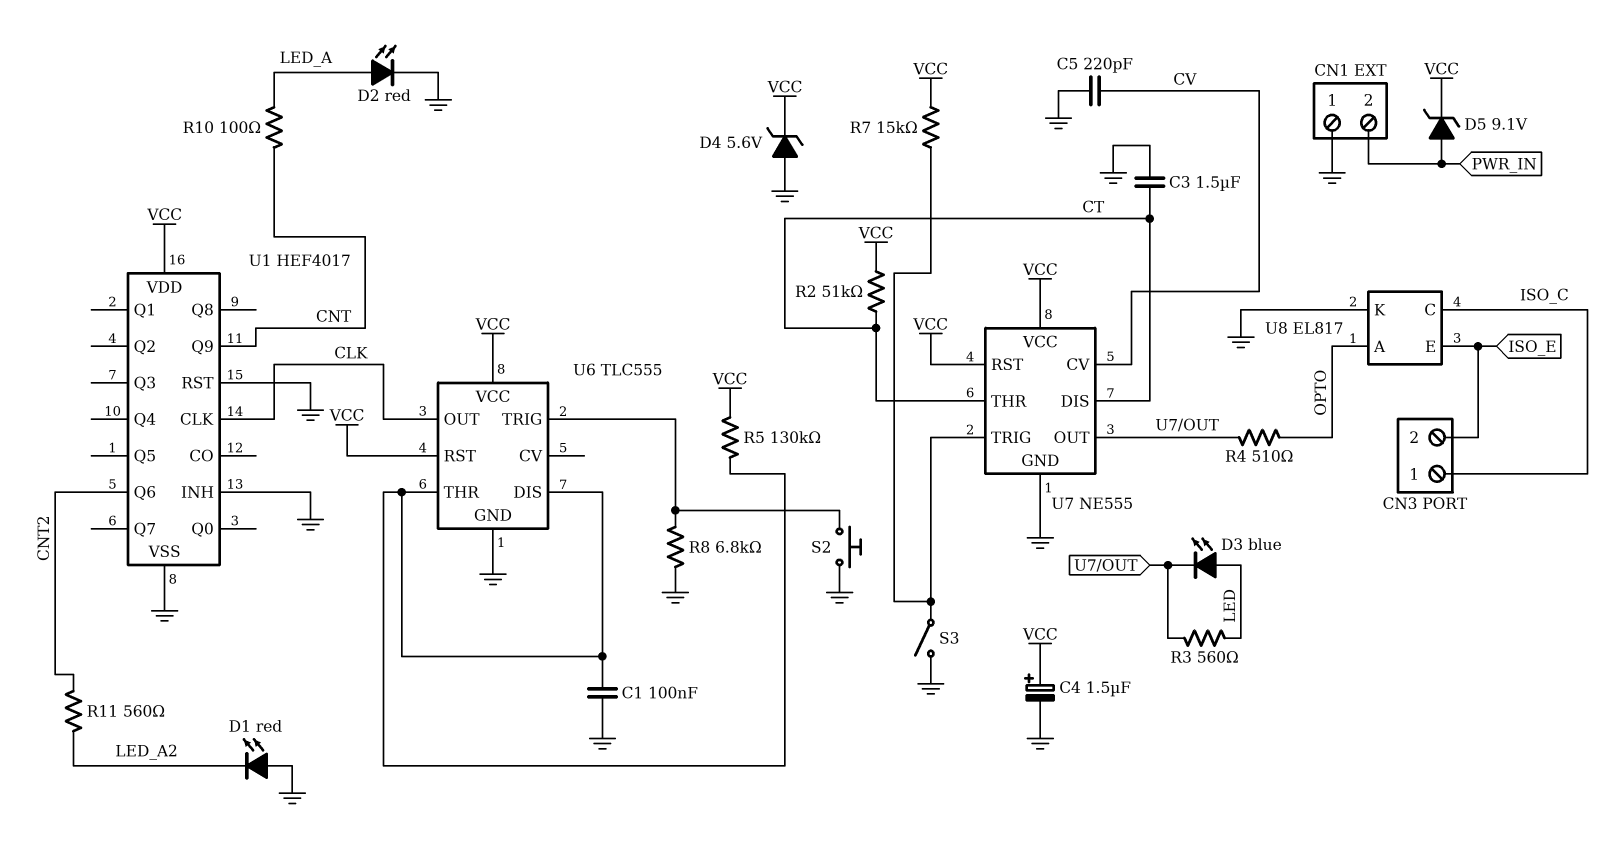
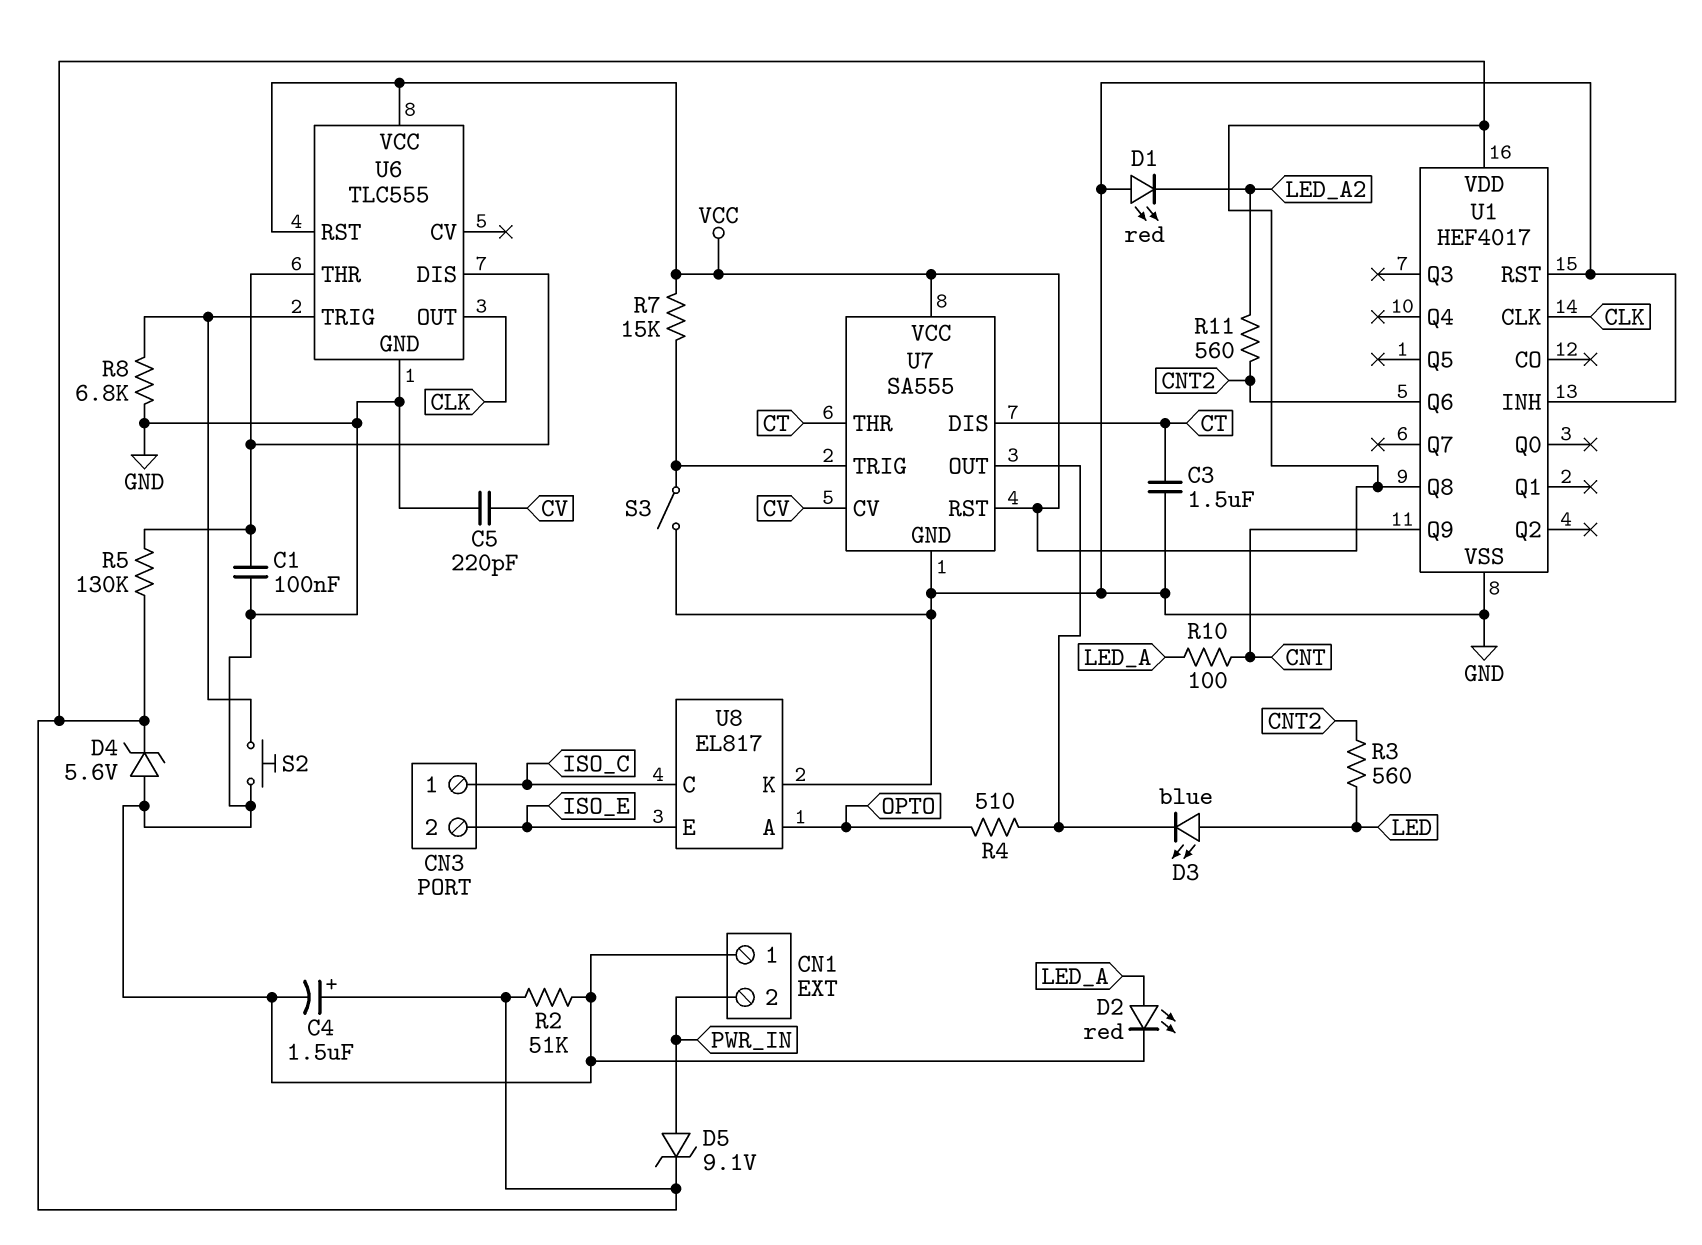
R2: 51k (CT, VCC) -> 51k (GND, VCC)
R3: 560 (LED, U7/OUT) -> 560 (CNT2, LED)
U1 pin Q8: none -> VCC
U7: NE555 -> SA555

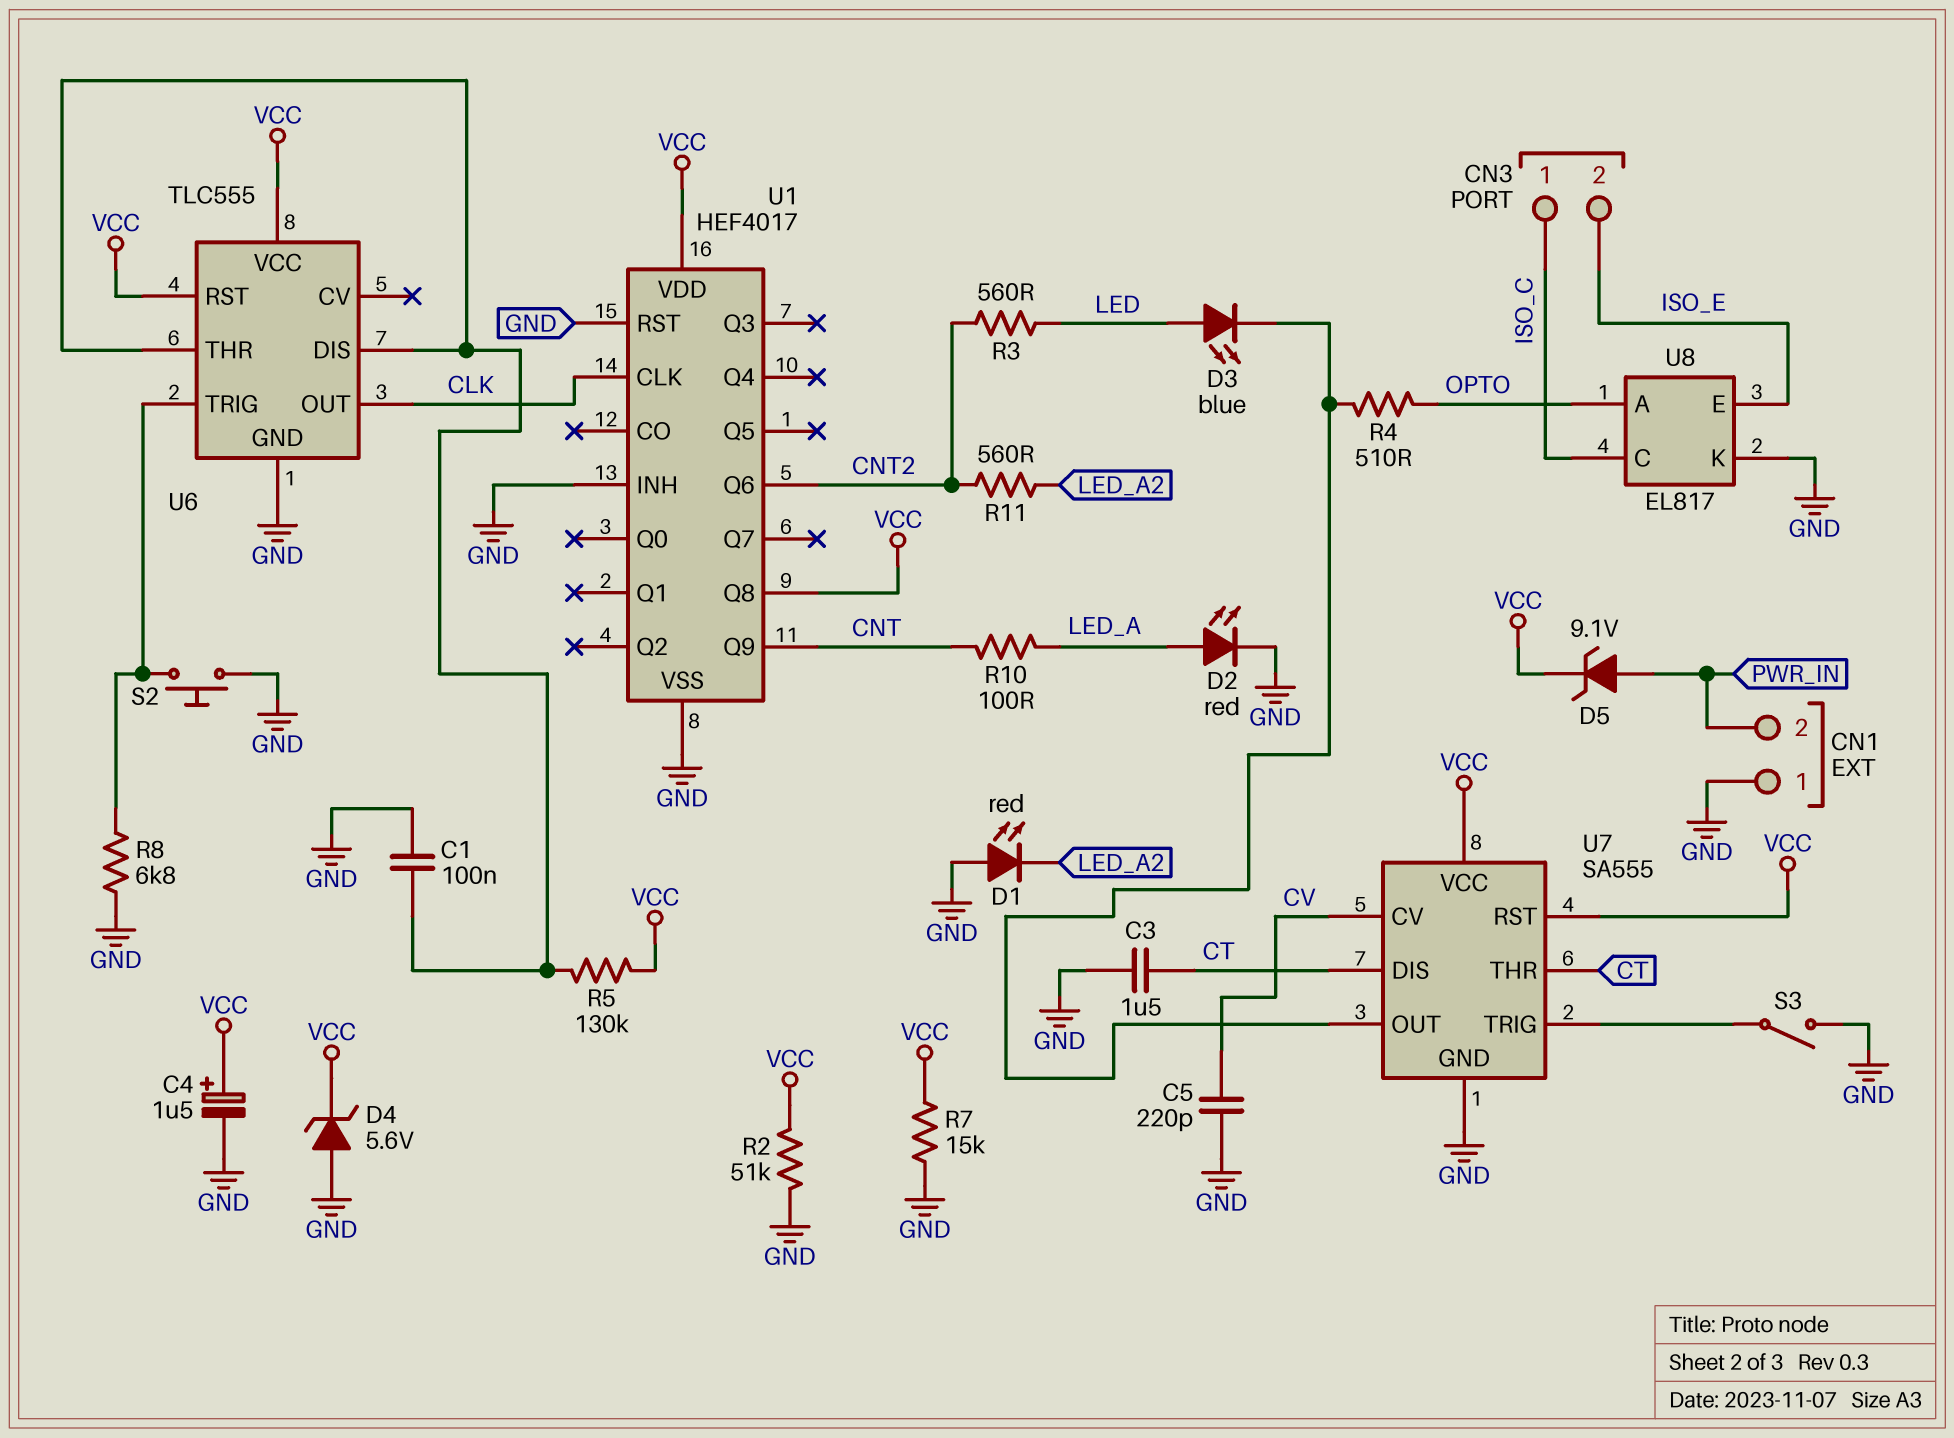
R7: 15k (U7/TRIG, VCC) -> 15k (GND, VCC)

